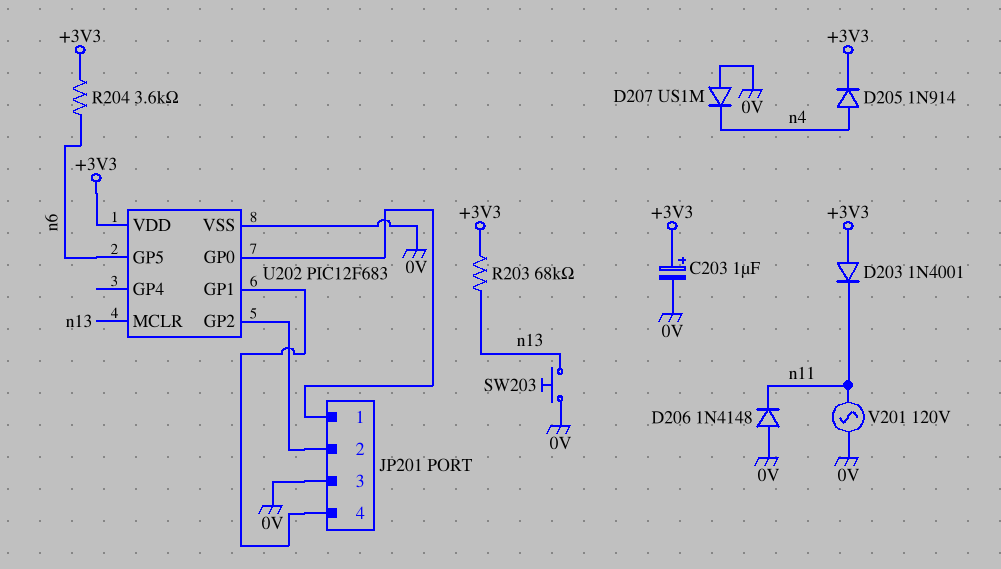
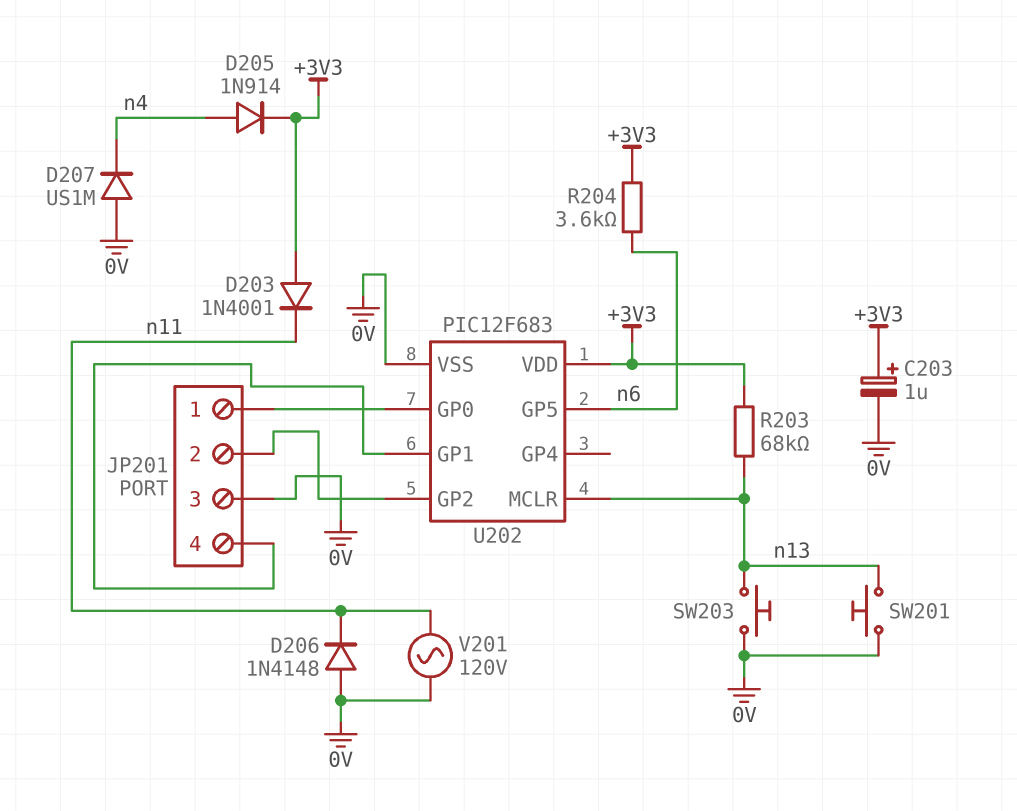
SW201: none -> button (0V, n13)

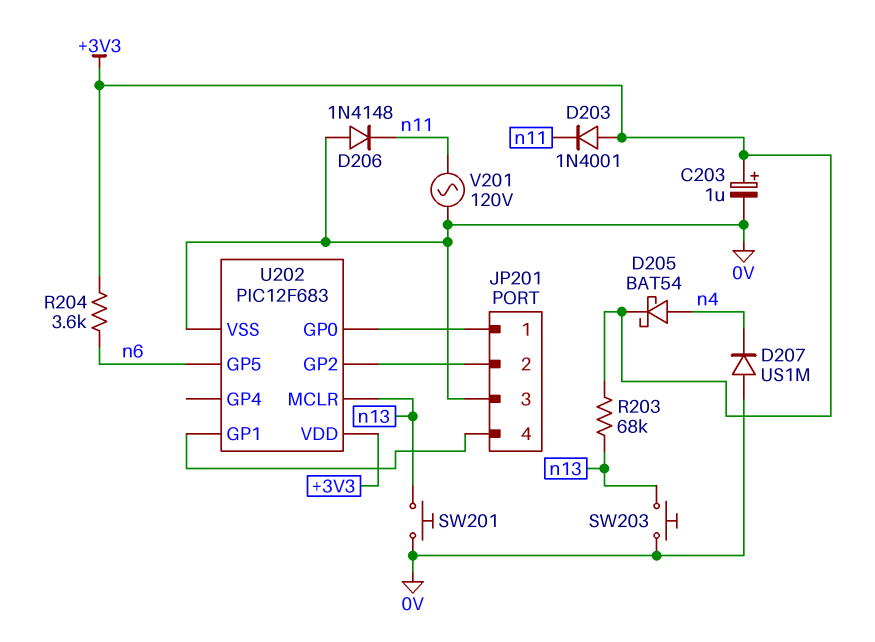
D205: diode 1N914 (A n4, K +3V3) -> schottky BAT54 (A n4, K +3V3)

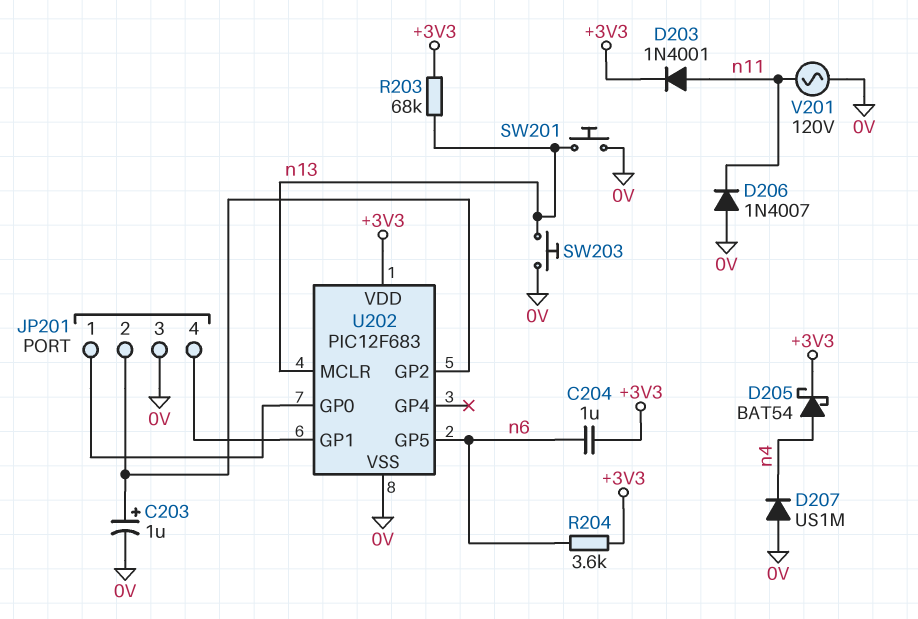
C203: 1uF (plus +3V3, minus 0V) -> 1uF (plus JP201/2, minus 0V)
C204: none -> 1uF (+3V3, n6)
D203: diode 1N4001 (A +3V3, K n11) -> diode 1N4001 (A n11, K +3V3)
D206: diode 1N4148 (A 0V, K n11) -> diode 1N4007 (A 0V, K n11)

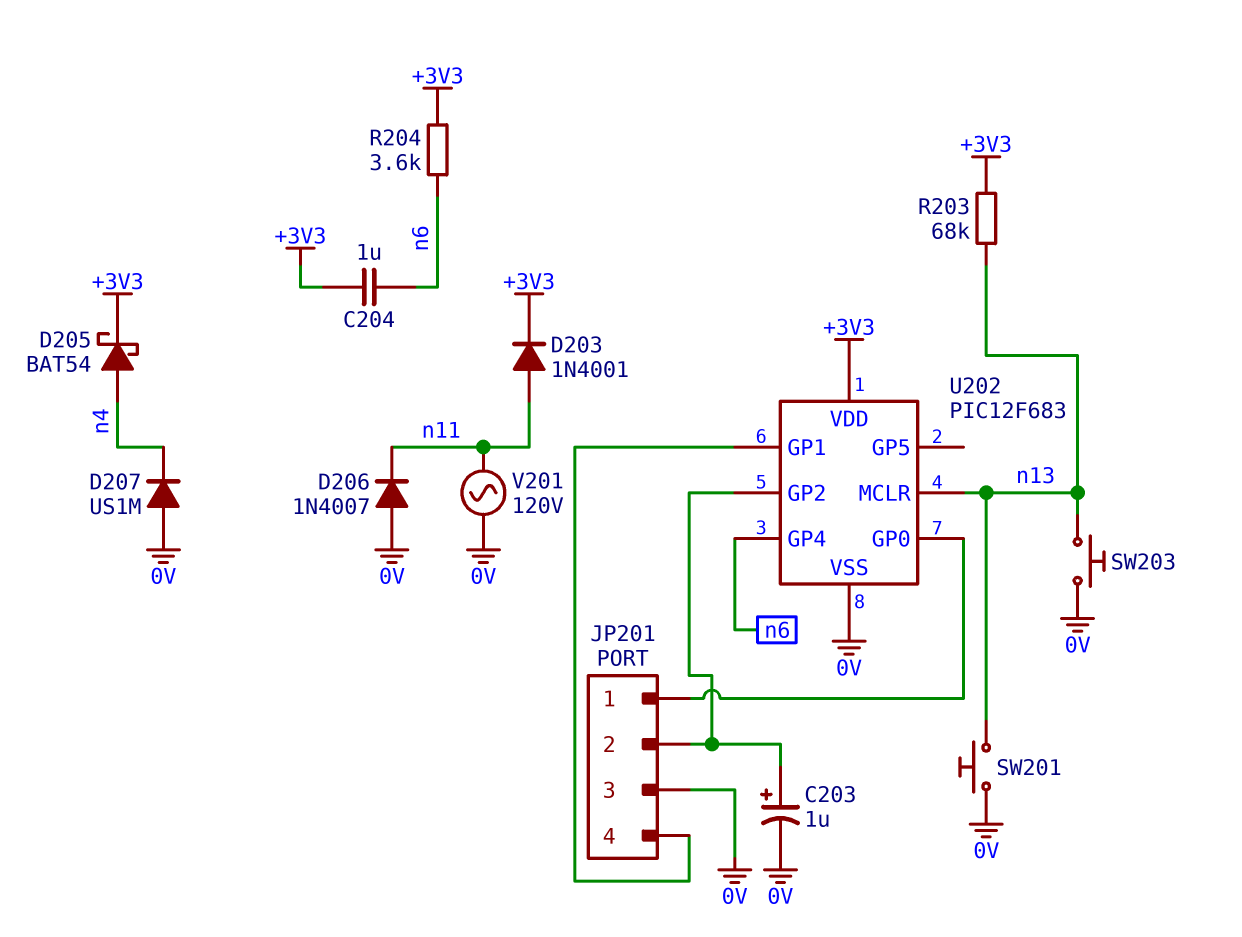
U202 pin GP4: none -> n6
U202 pin GP5: n6 -> none

